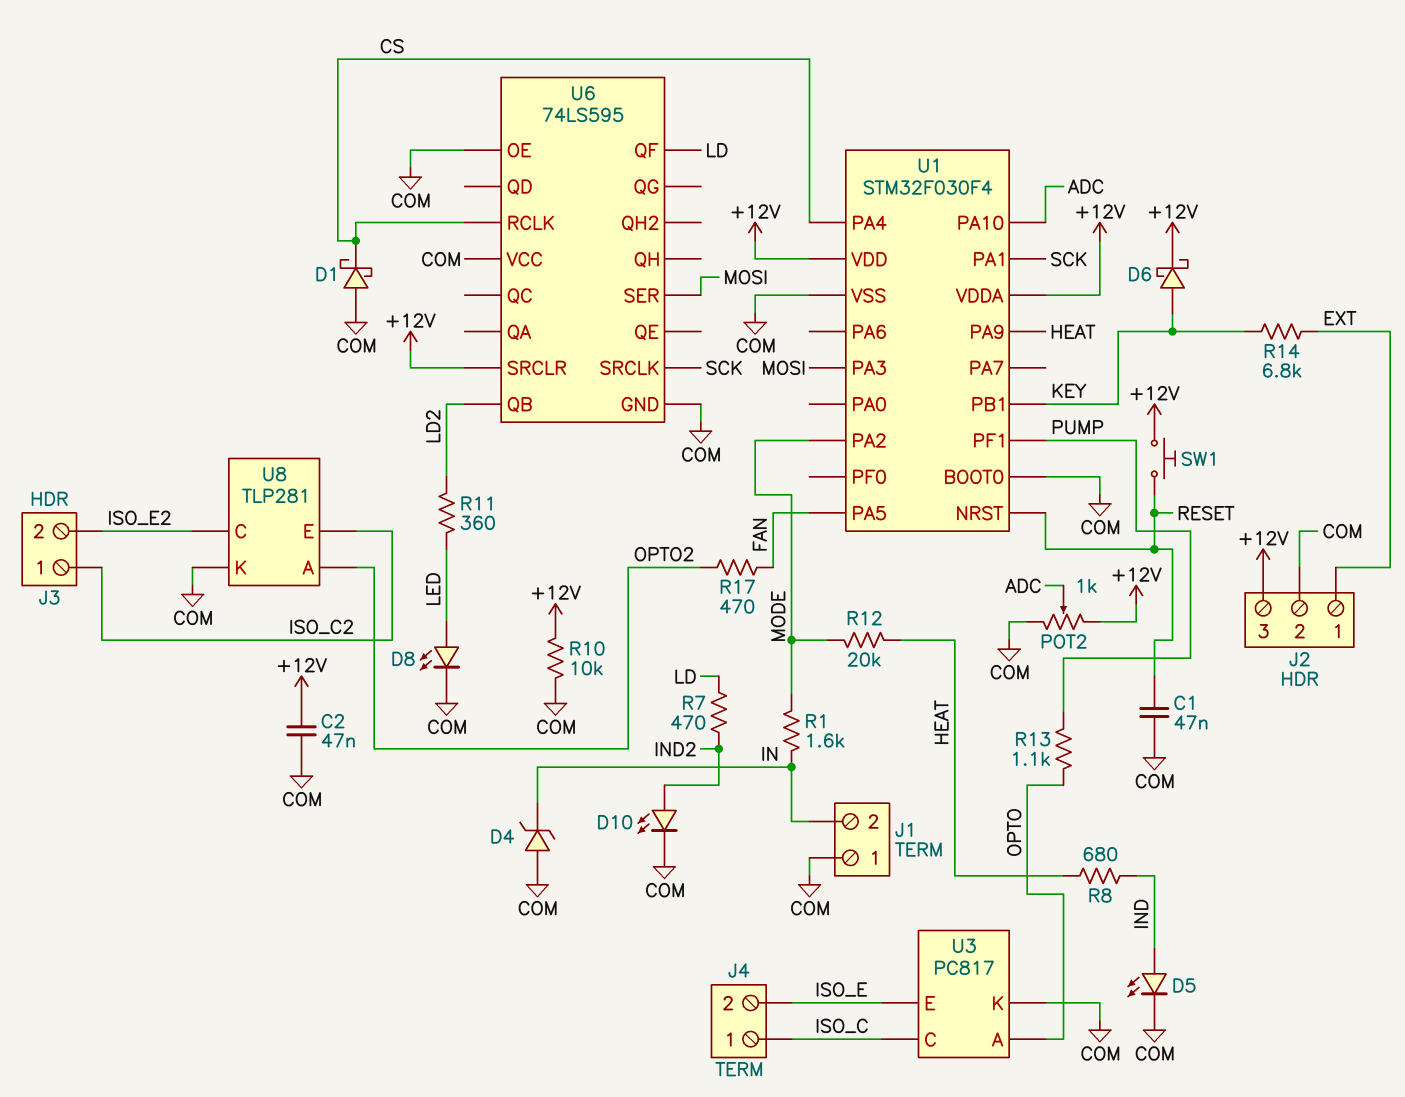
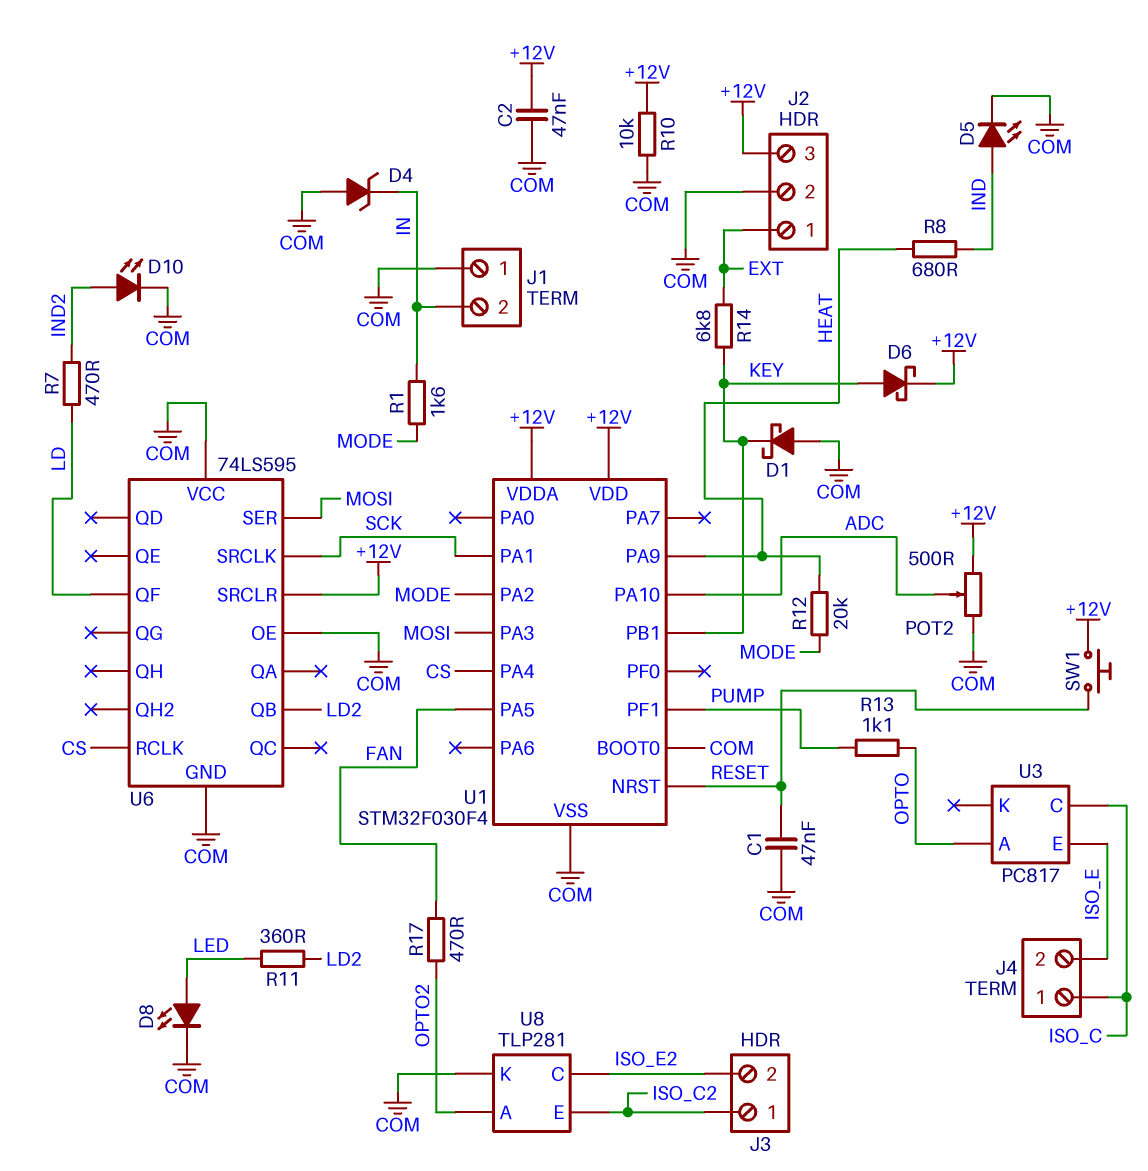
D1: schottky (A COM, K CS) -> schottky (A COM, K KEY)
POT2: 1k (+12V, COM, wiper ADC) -> 500 (+12V, COM, wiper ADC)
U3 pin K: COM -> none

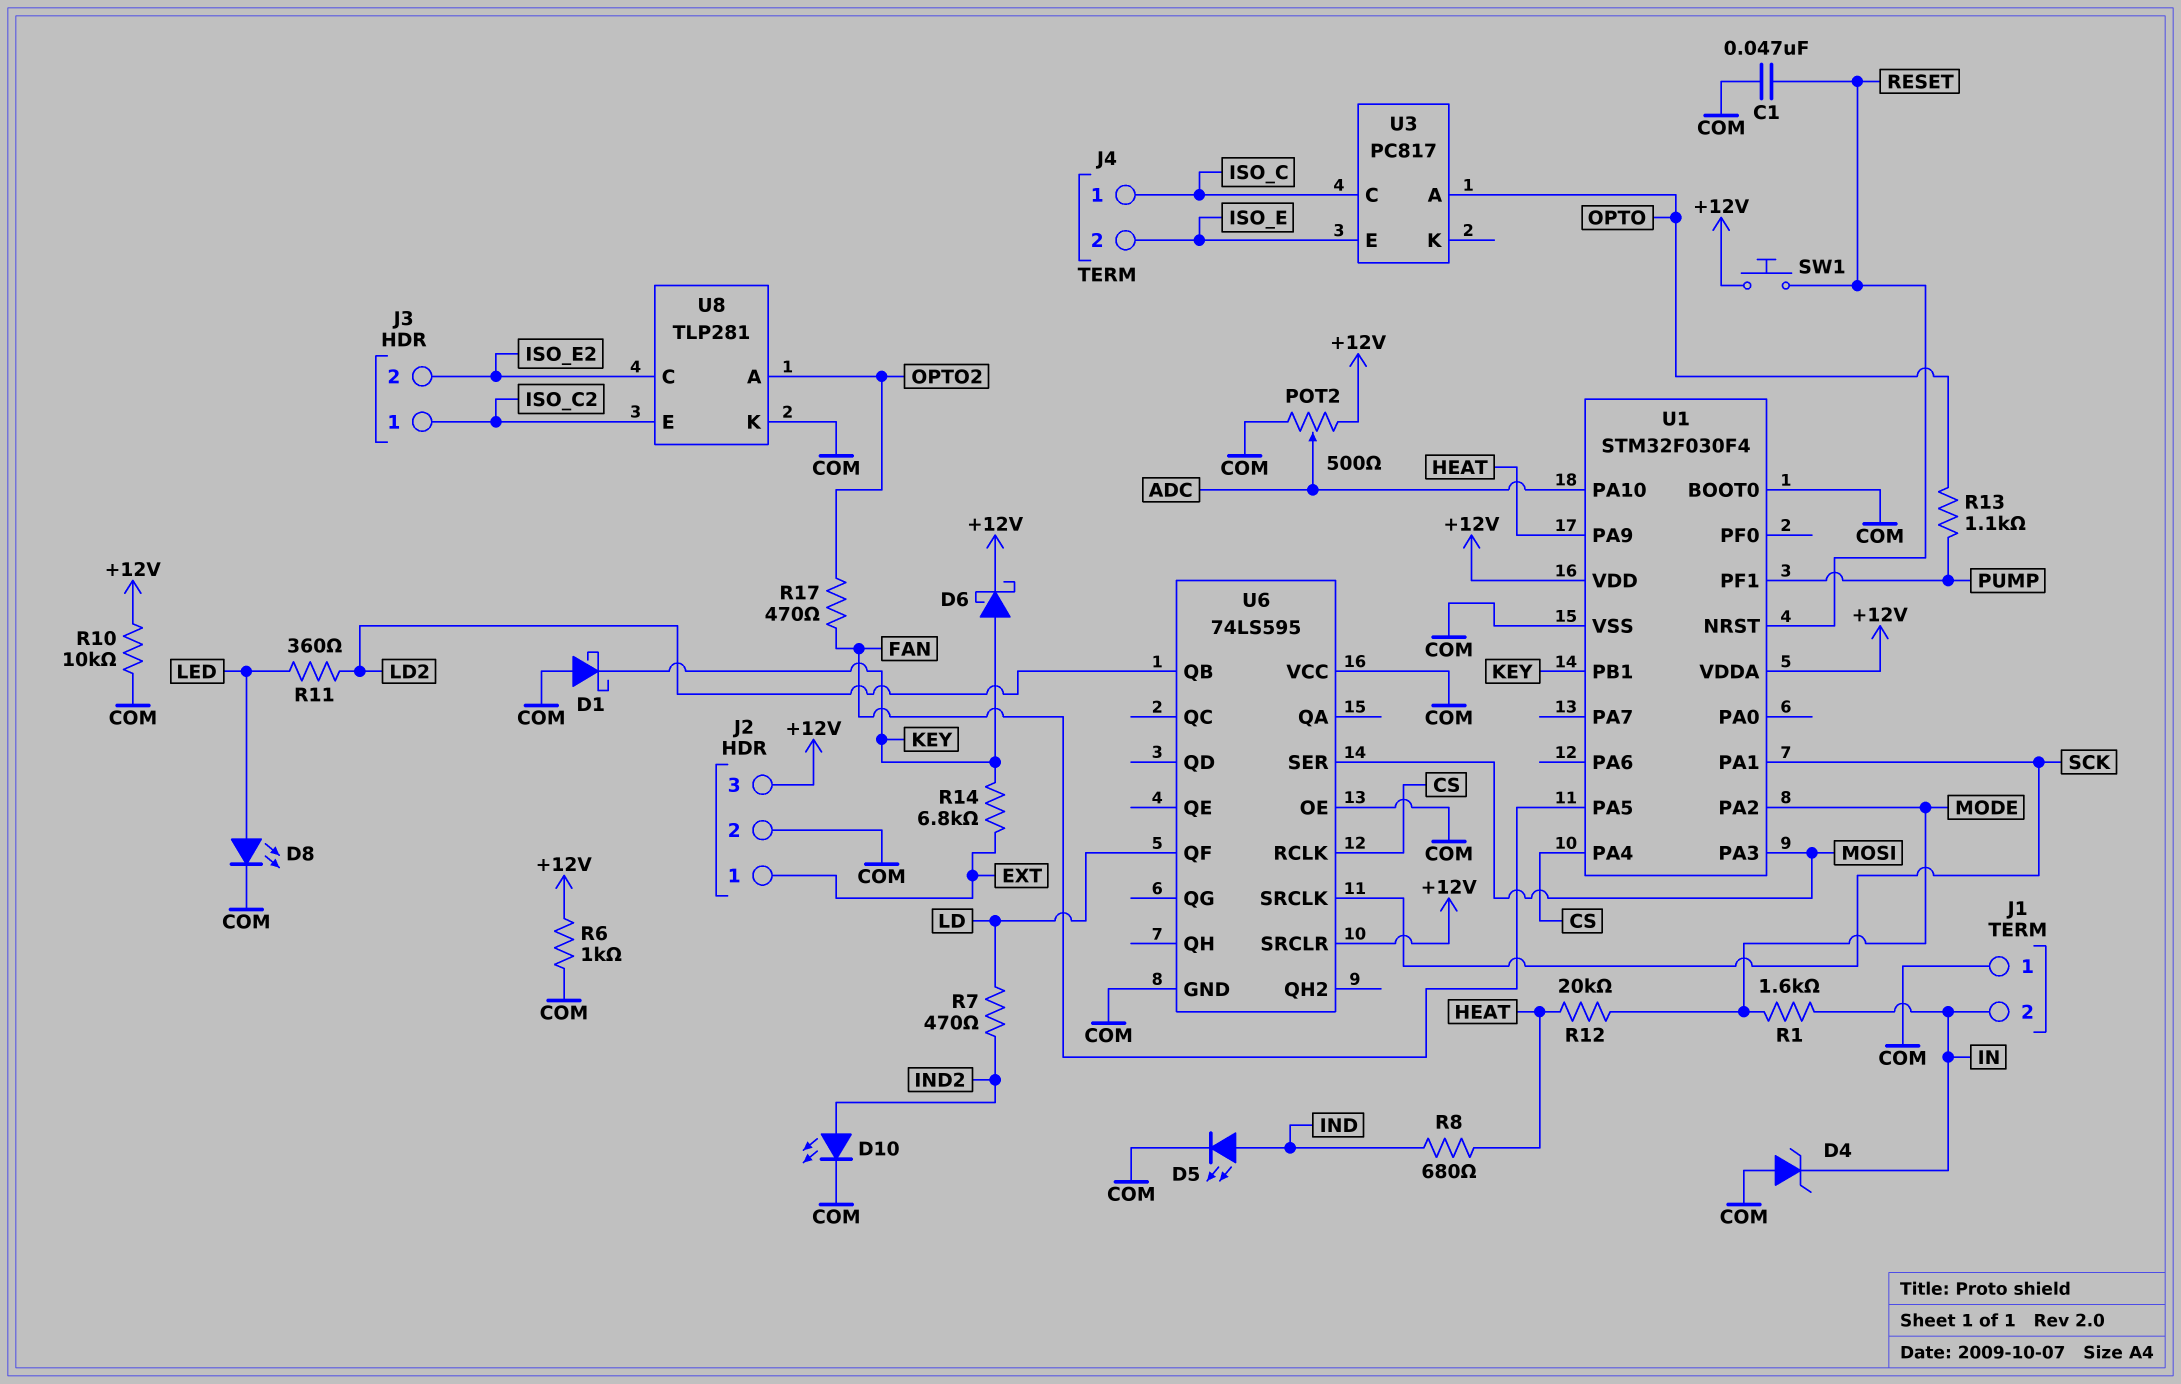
C2: 47nF (+12V, COM) -> none
R6: none -> 1k (+12V, COM)

